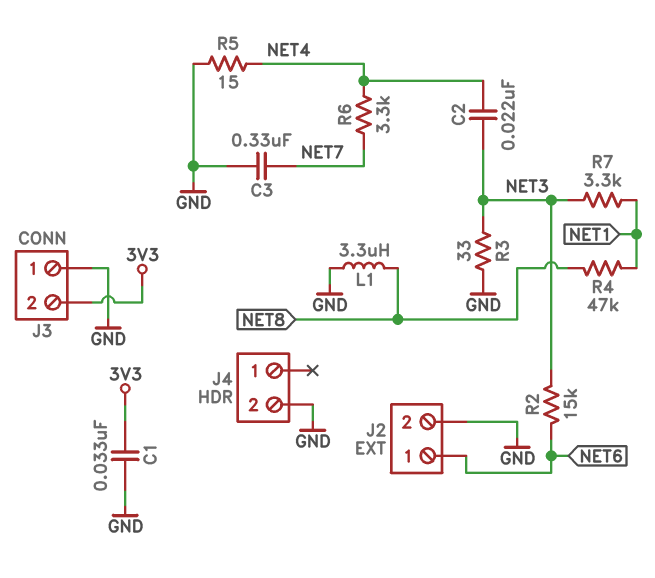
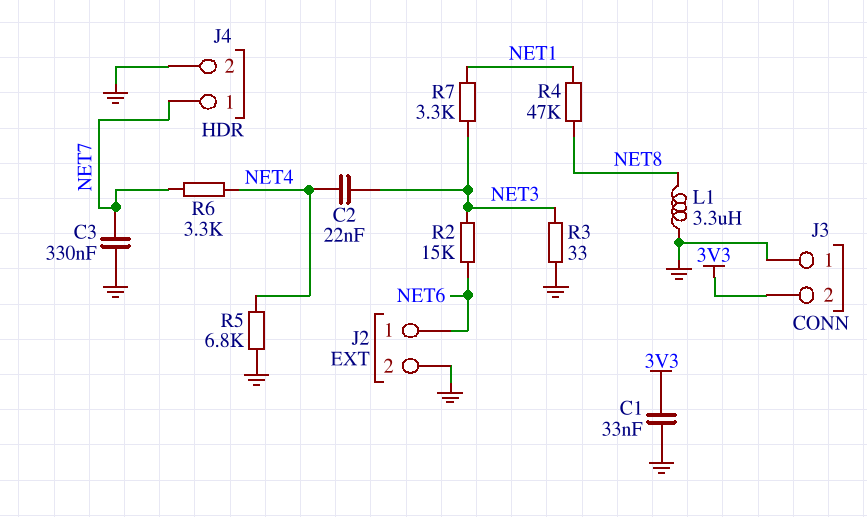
J4 pin 1: none -> NET7
R5: 15 (GND, NET4) -> 6.8k (GND, NET4)

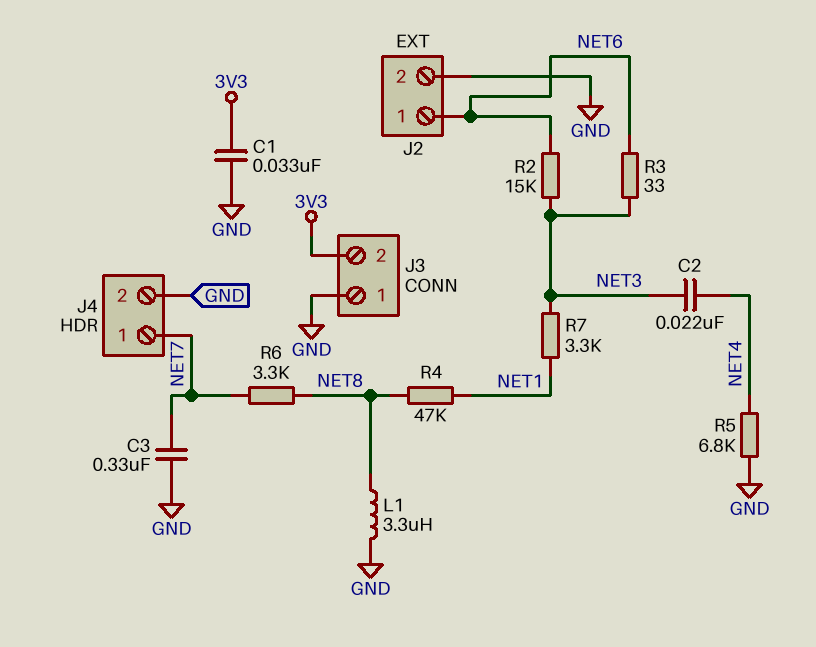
R3: 33 (GND, NET3) -> 33 (NET3, NET6)
R6: 3.3k (NET4, NET7) -> 3.3k (NET7, NET8)

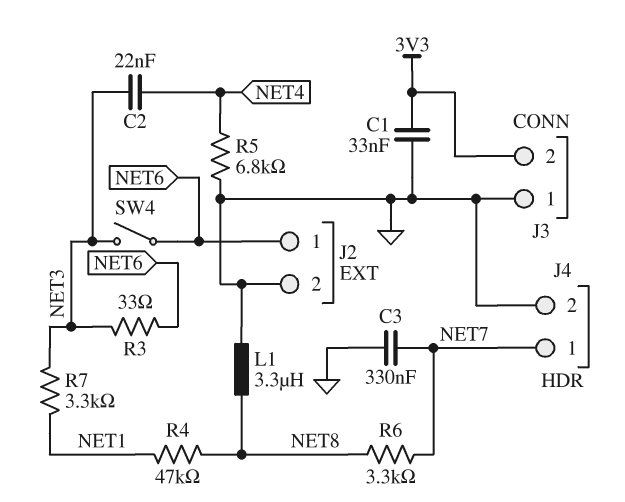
R2: 15k (NET3, NET6) -> none
SW4: none -> switch (NET3, NET6)

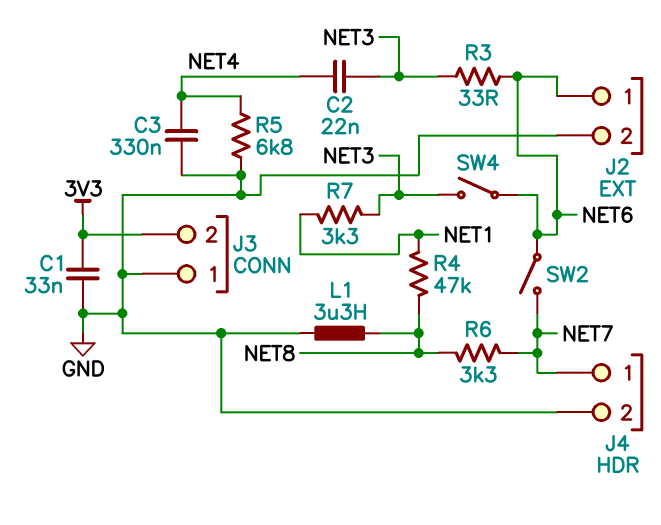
C3: 330nF (GND, NET7) -> 330nF (GND, NET4)
SW2: none -> switch (NET6, NET7)

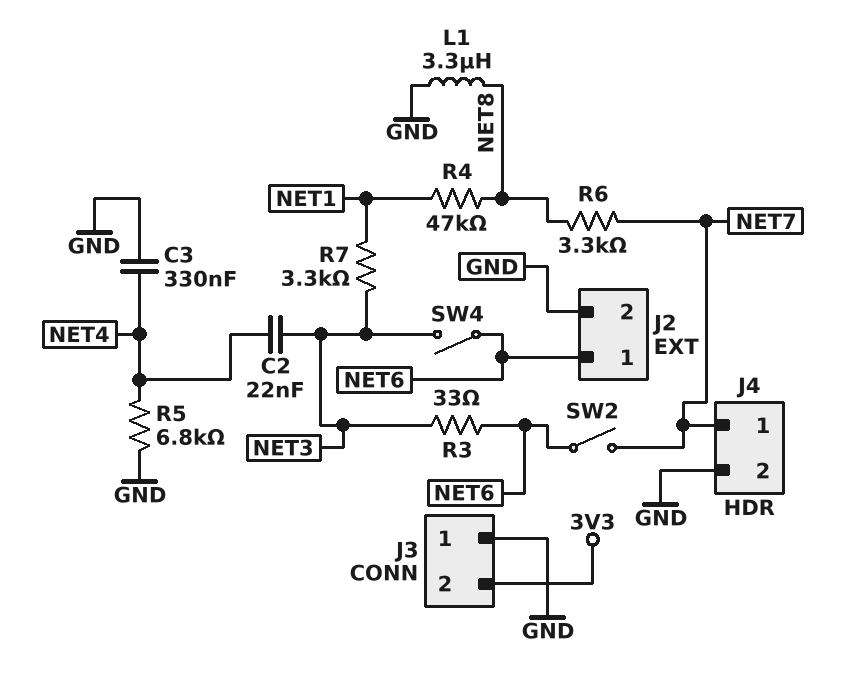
C1: 33nF (3V3, GND) -> none

